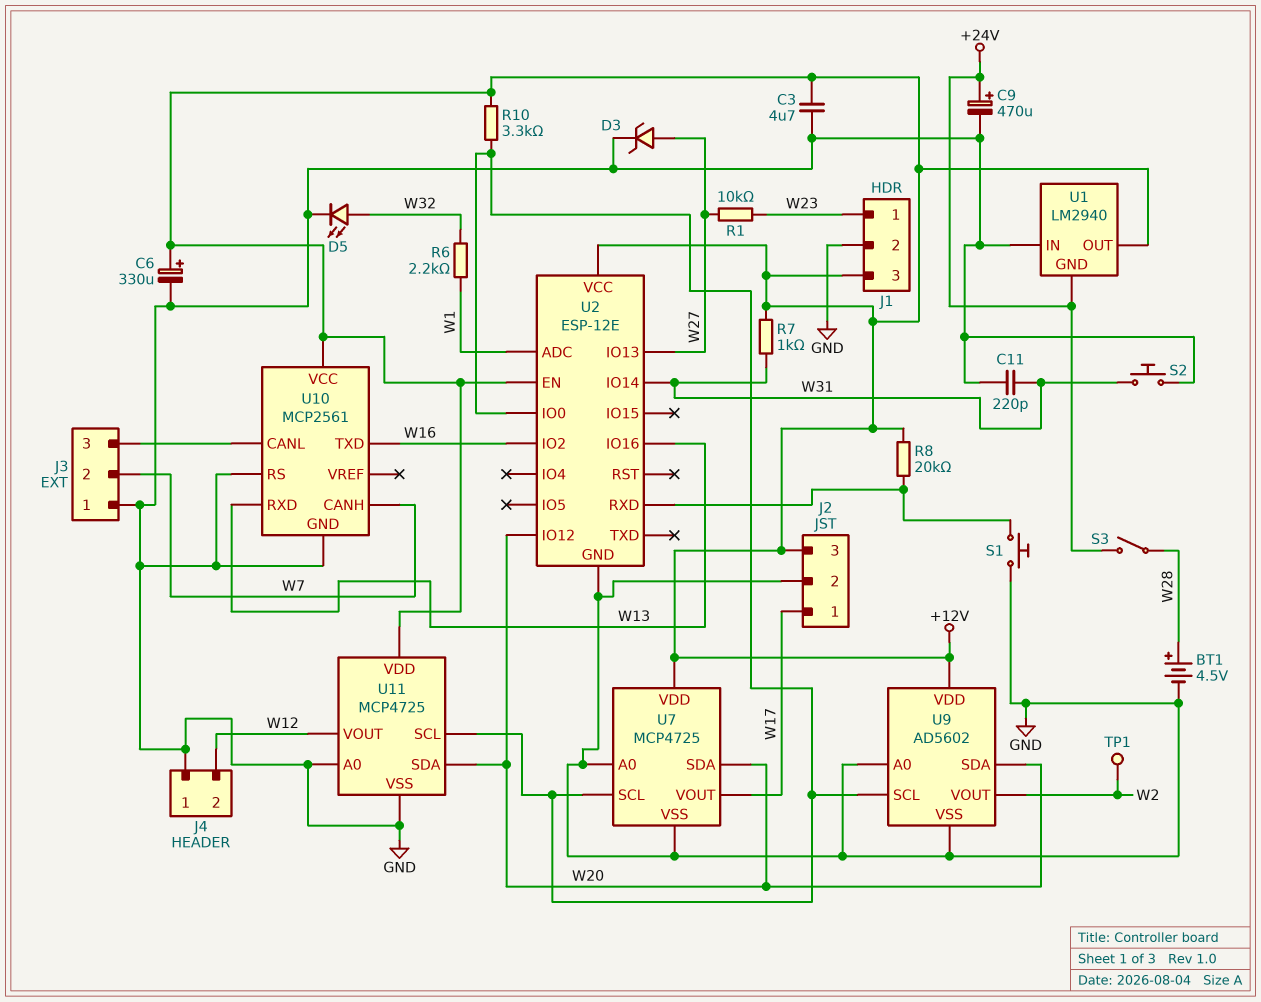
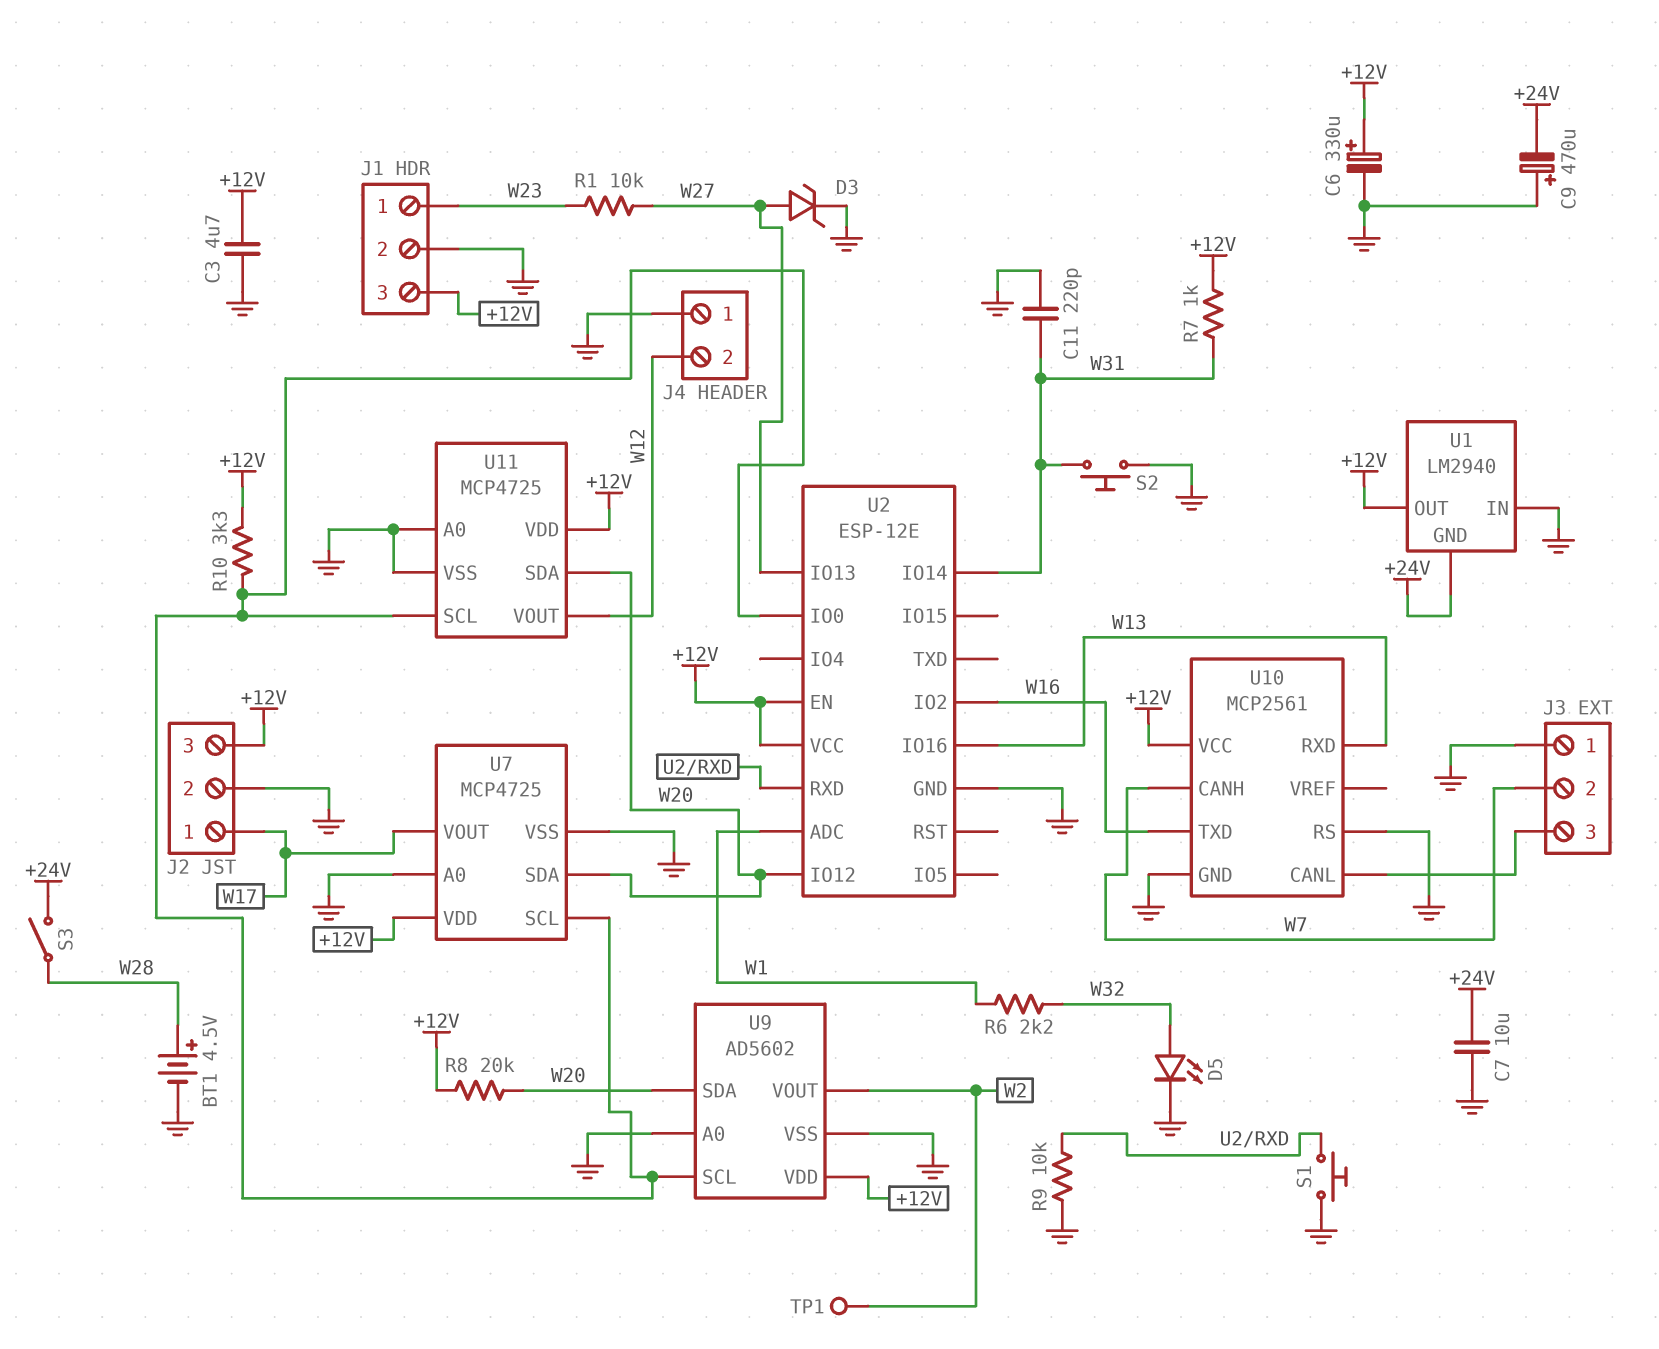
C7: none -> 10uF (+24V, GND)
C9: 470uF (plus +24V, minus GND) -> 470uF (plus GND, minus +24V)
R8: 20k (+12V, U2/RXD) -> 20k (+12V, W20)
R9: none -> 10k (GND, U2/RXD)

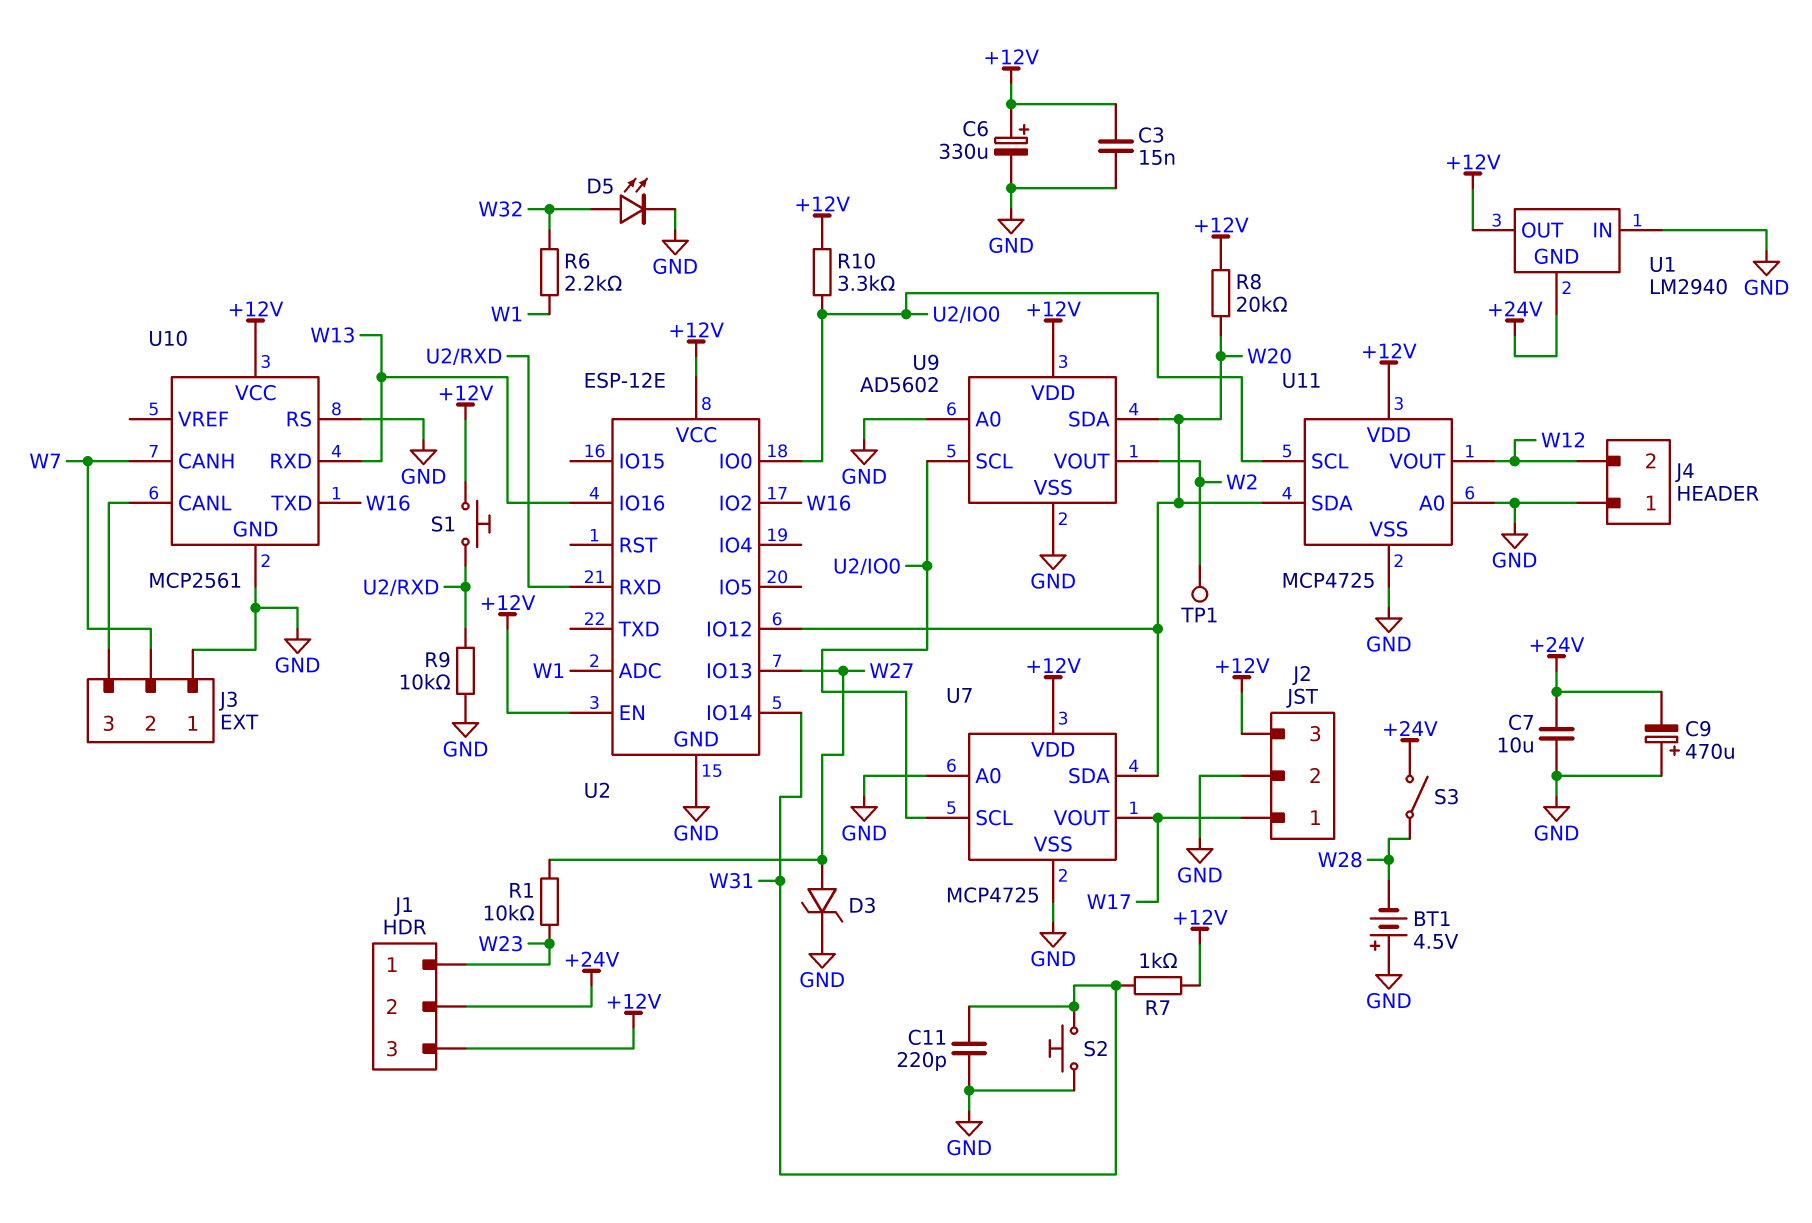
BT1: 4.5V (plus W28, minus GND) -> 4.5V (plus GND, minus W28)
C3: 4.7uF (+12V, GND) -> 15nF (+12V, GND)
J1 pin 2: GND -> +24V
S1: button (GND, U2/RXD) -> button (+12V, U2/RXD)

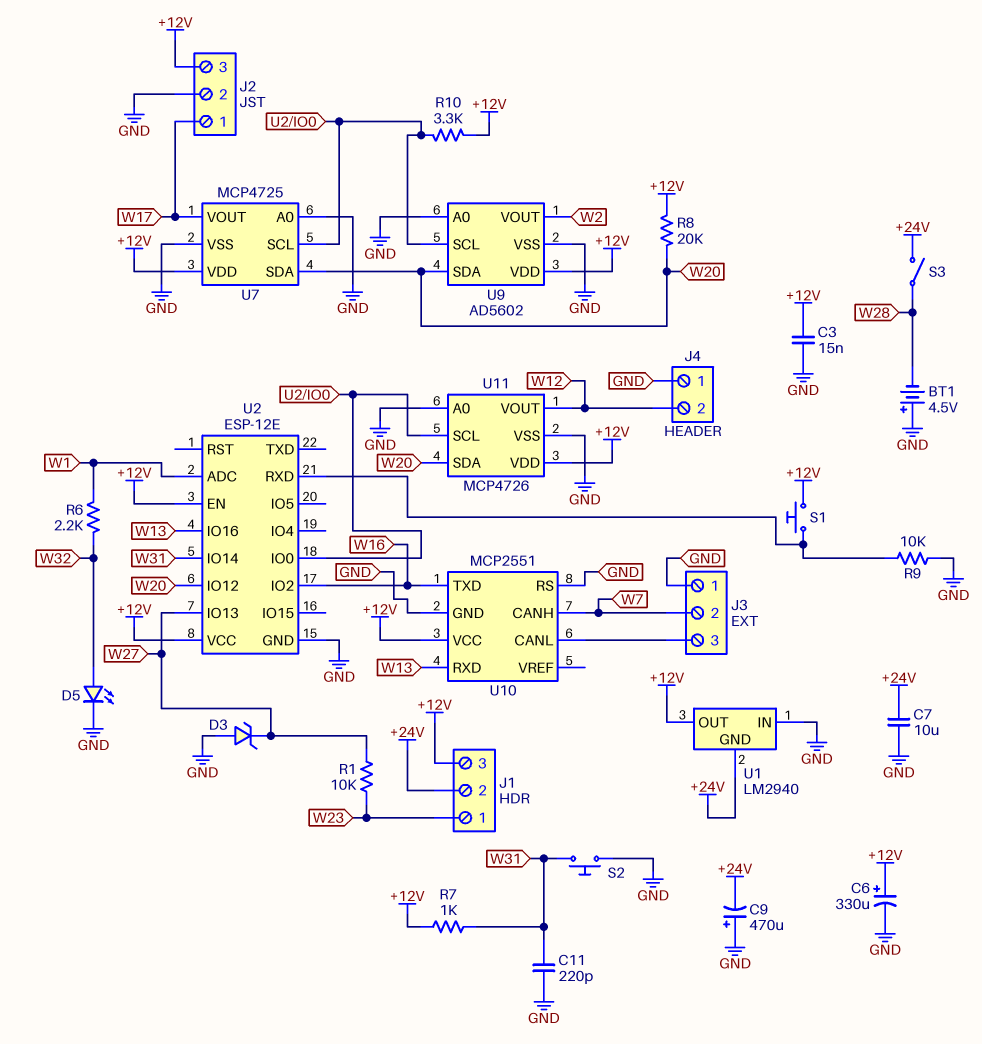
D3: zener (A W27, K GND) -> zener (A GND, K W27)
TP1: test point (W2) -> none
U10: MCP2561 -> MCP2551
U11: MCP4725 -> MCP4726

